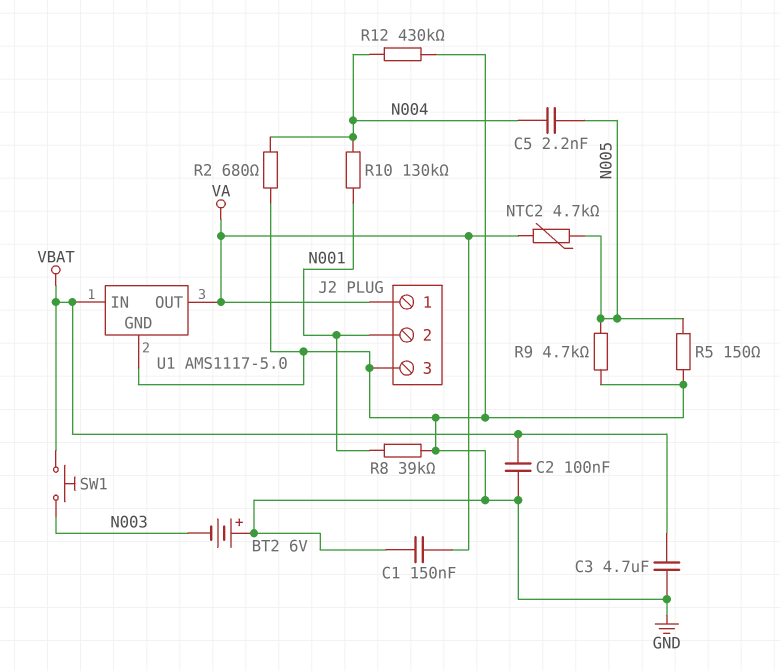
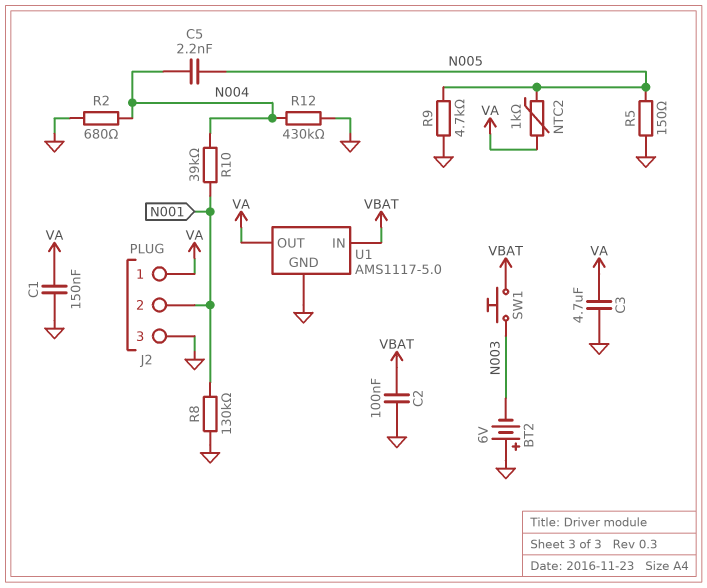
C3: 4.7uF (GND, VBAT) -> 4.7uF (GND, VA)
NTC2: 4.7k (N005, VA) -> 1k (N005, VA)
R8: 39k (GND, N001) -> 130k (GND, N001)
R10: 130k (N001, N004) -> 39k (N001, N004)

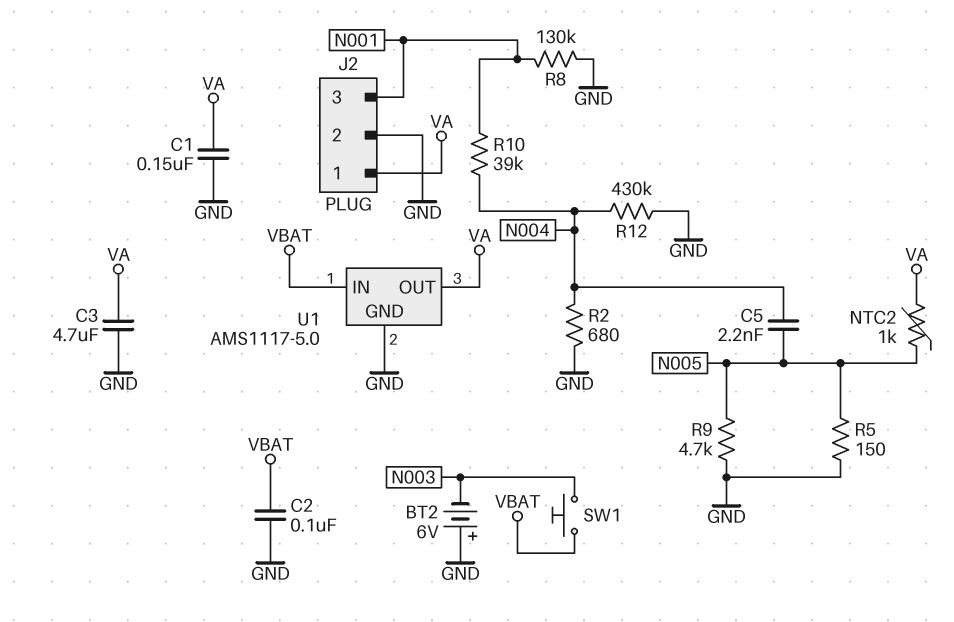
J2 pin 2: N001 -> GND
J2 pin 3: GND -> N001

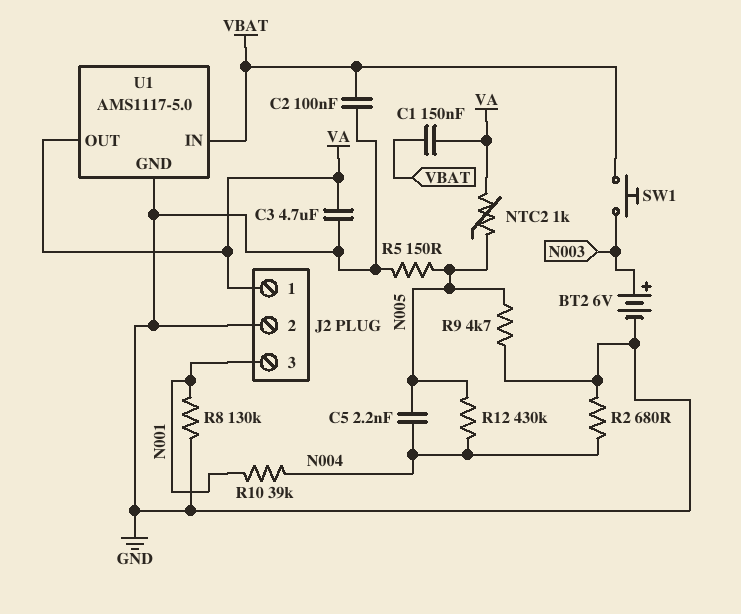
BT2: 6V (plus GND, minus N003) -> 6V (plus N003, minus GND)
C1: 150nF (GND, VA) -> 150nF (VA, VBAT)
R12: 430k (GND, N004) -> 430k (N004, N005)

